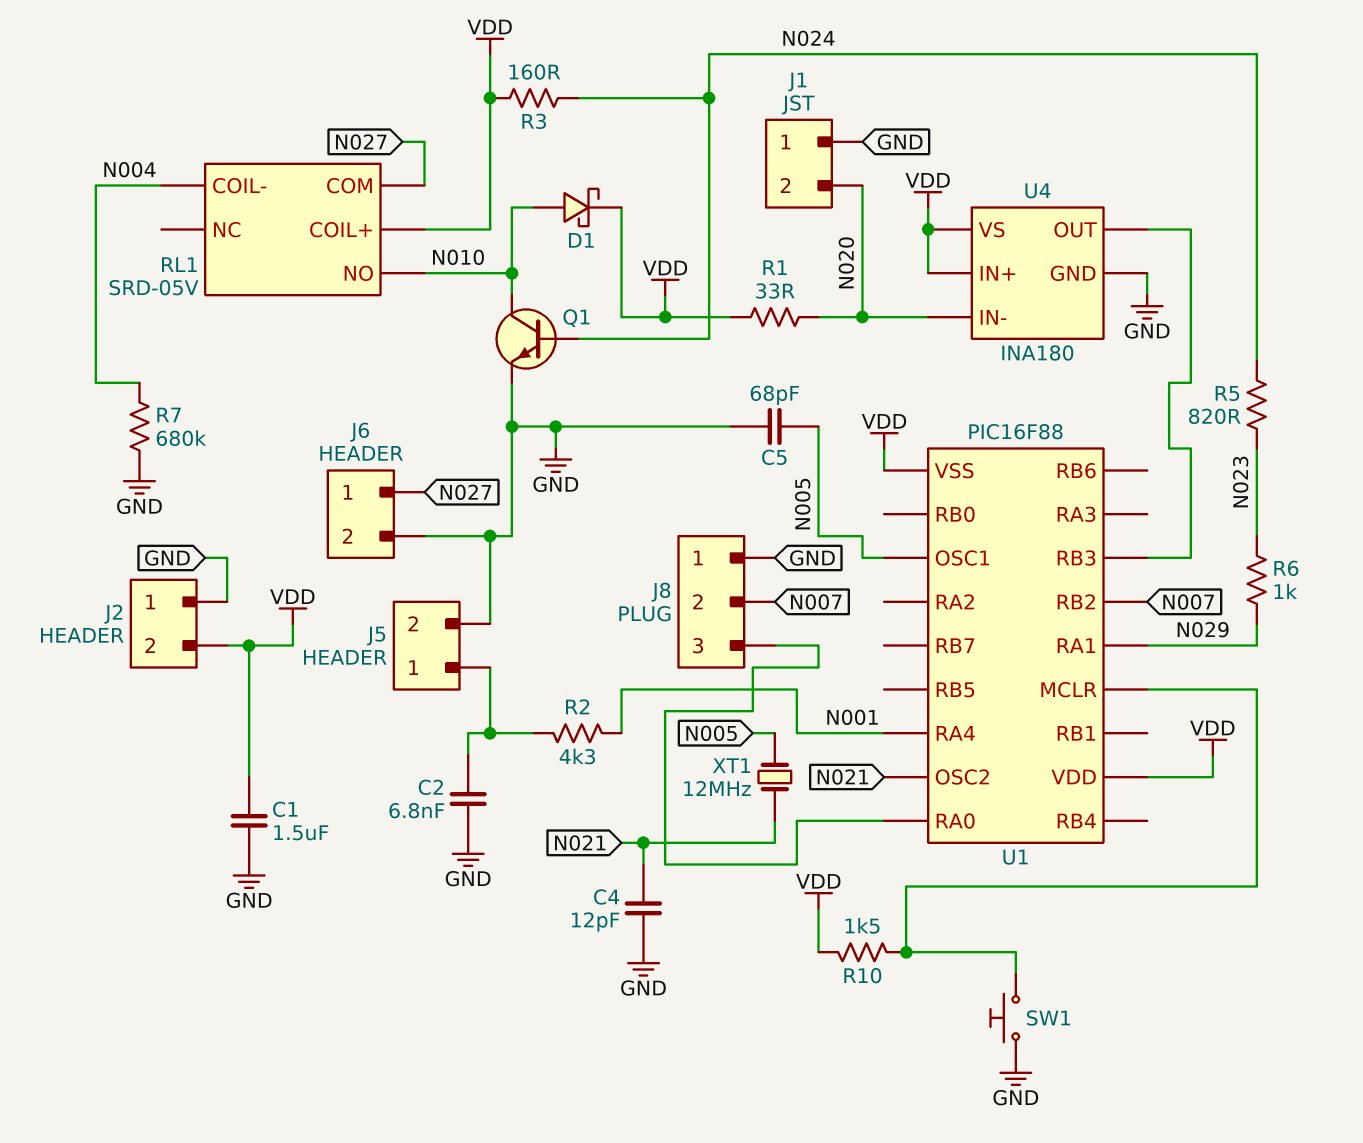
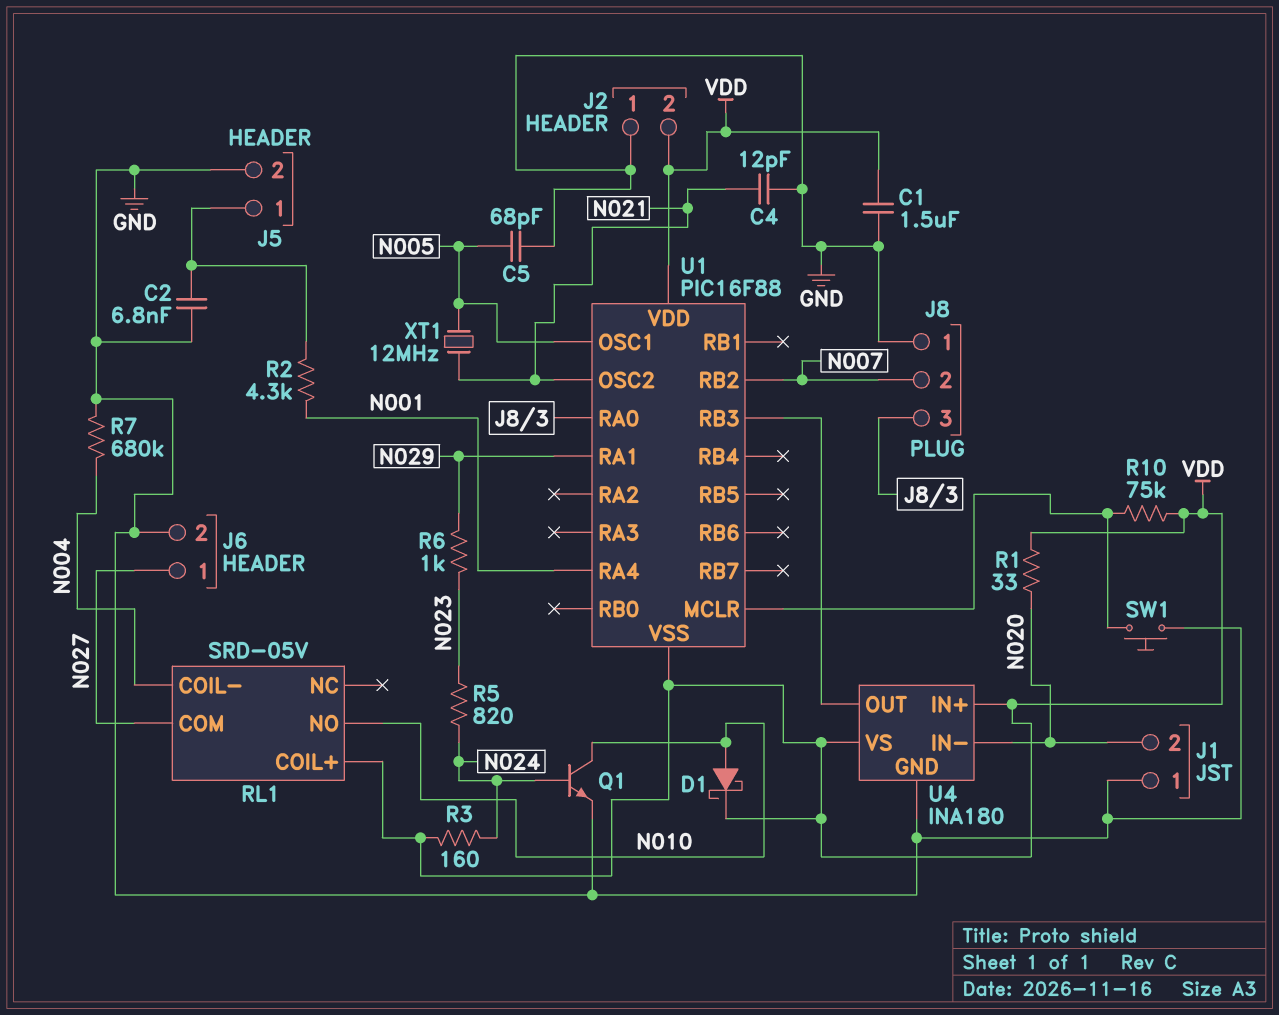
R10: 1.5k (U1/MCLR, VDD) -> 75k (U1/MCLR, VDD)

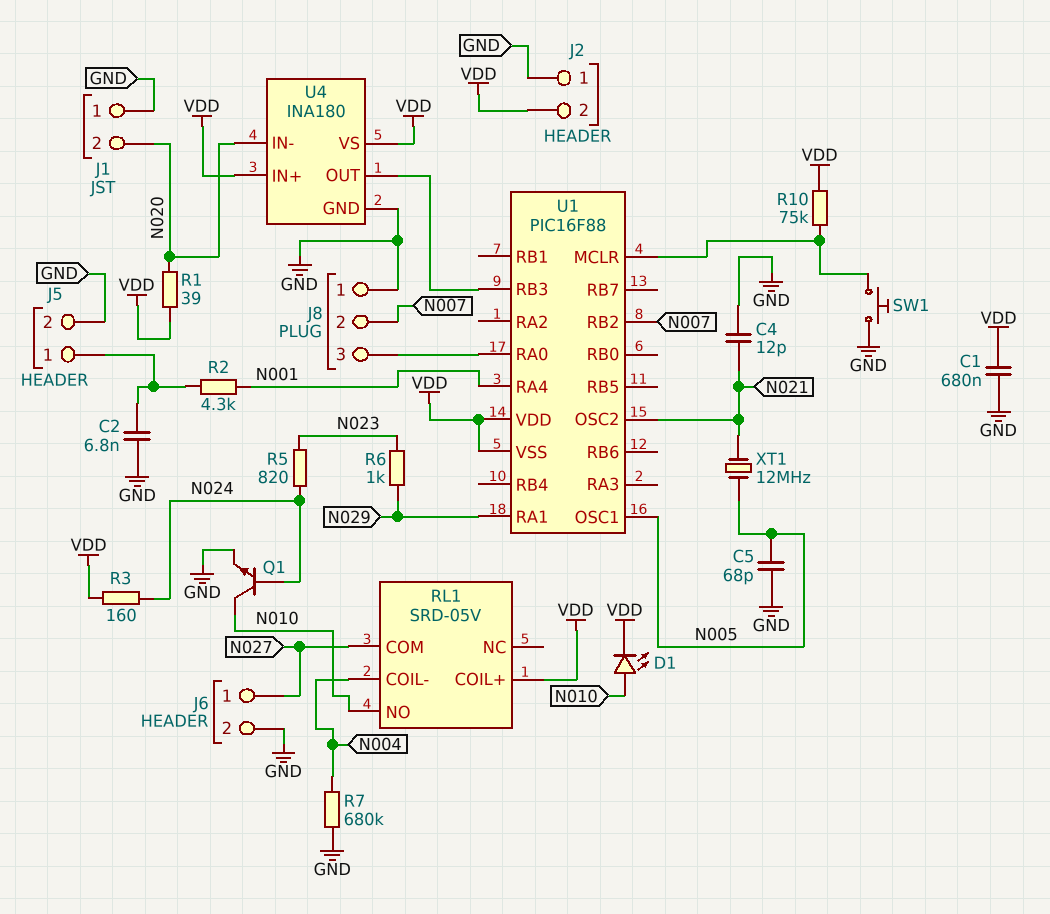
C1: 1.5uF (GND, VDD) -> 680nF (GND, VDD)
D1: schottky (A N010, K VDD) -> LED (A N010, K VDD)
R1: 33 (N020, VDD) -> 39 (N020, VDD)

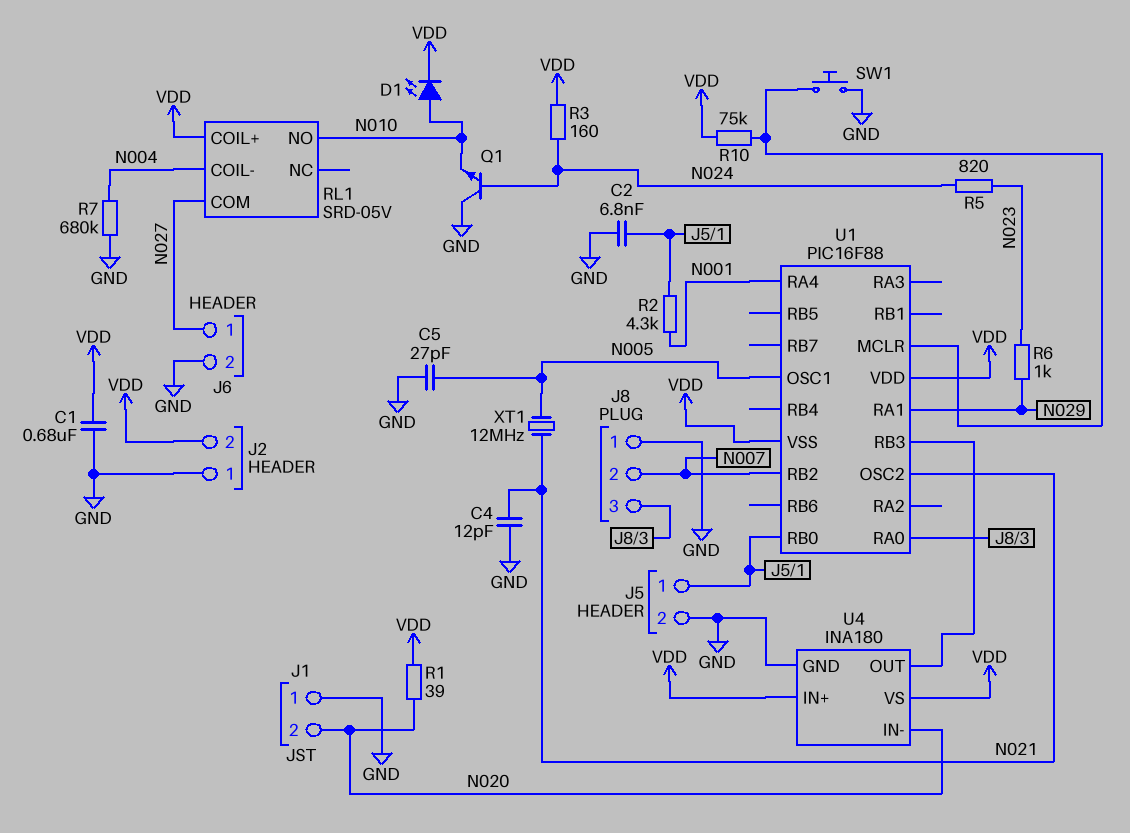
C5: 68pF (GND, N005) -> 27pF (GND, N005)
Q1: NPN (B N024, C N010, E GND) -> NPN (B N024, C GND, E N010)
U1 pin RB0: none -> J5/1

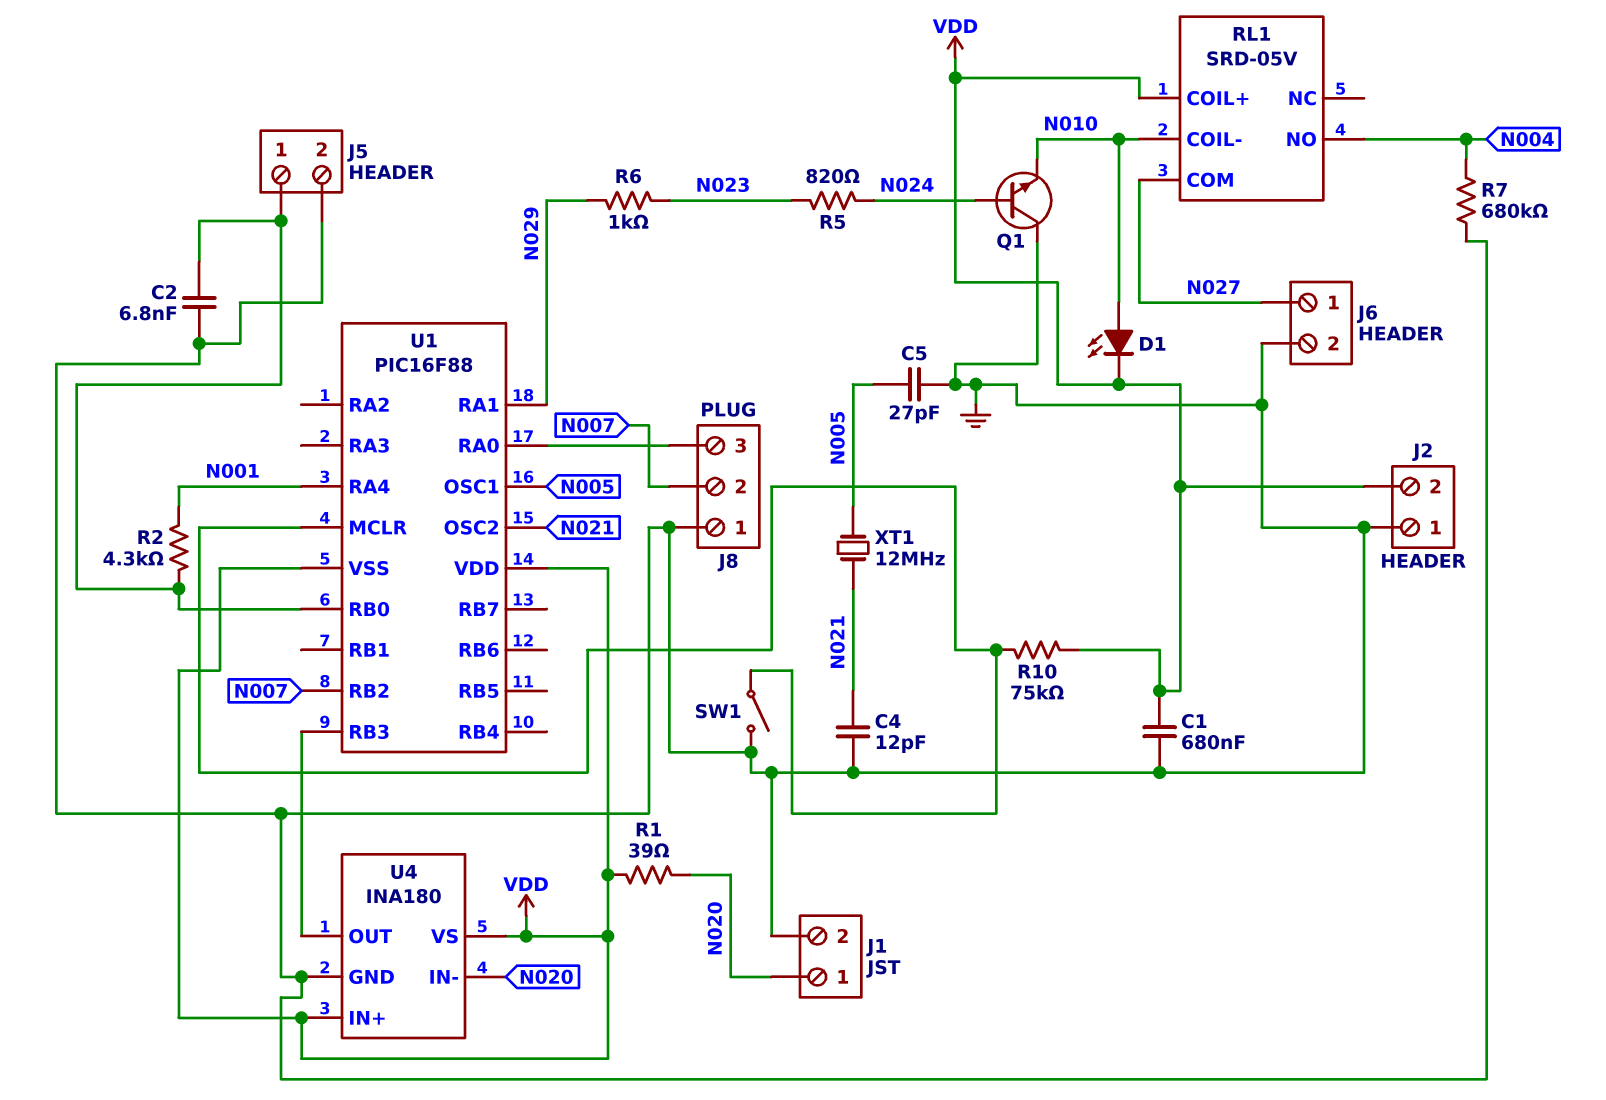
J1 pin 1: GND -> N020
J1 pin 2: N020 -> GND
R3: 160 (N024, VDD) -> none
RL1 pin COIL-: N004 -> N010
RL1 pin NO: N010 -> N004
SW1: button (GND, U1/MCLR) -> switch (GND, U1/MCLR)

